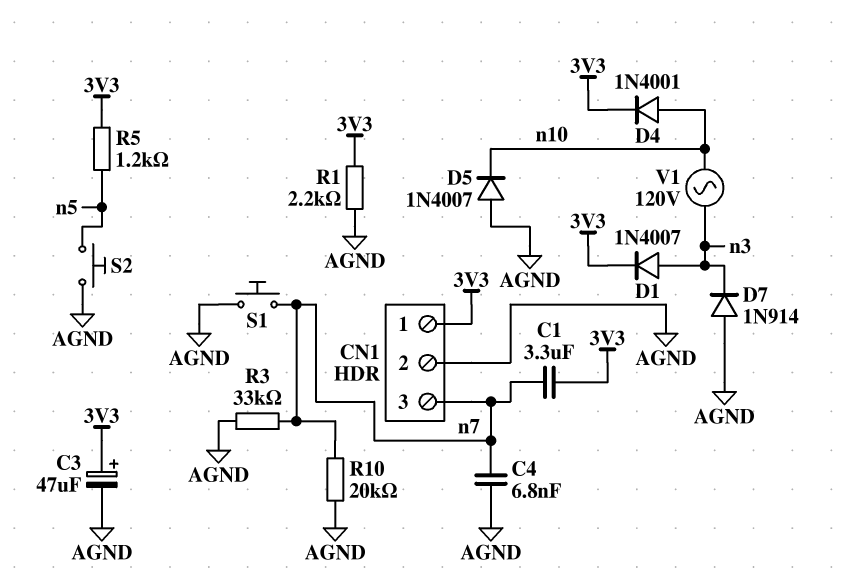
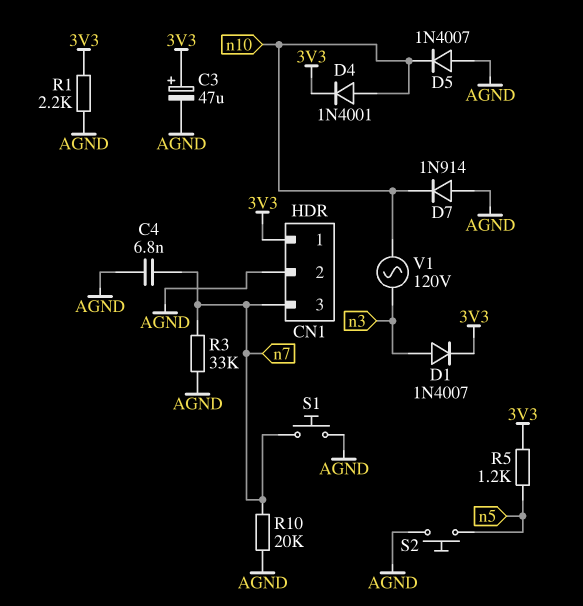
C1: 3.3uF (3V3, n7) -> none
D7: diode 1N914 (A AGND, K n3) -> diode 1N914 (A AGND, K n10)

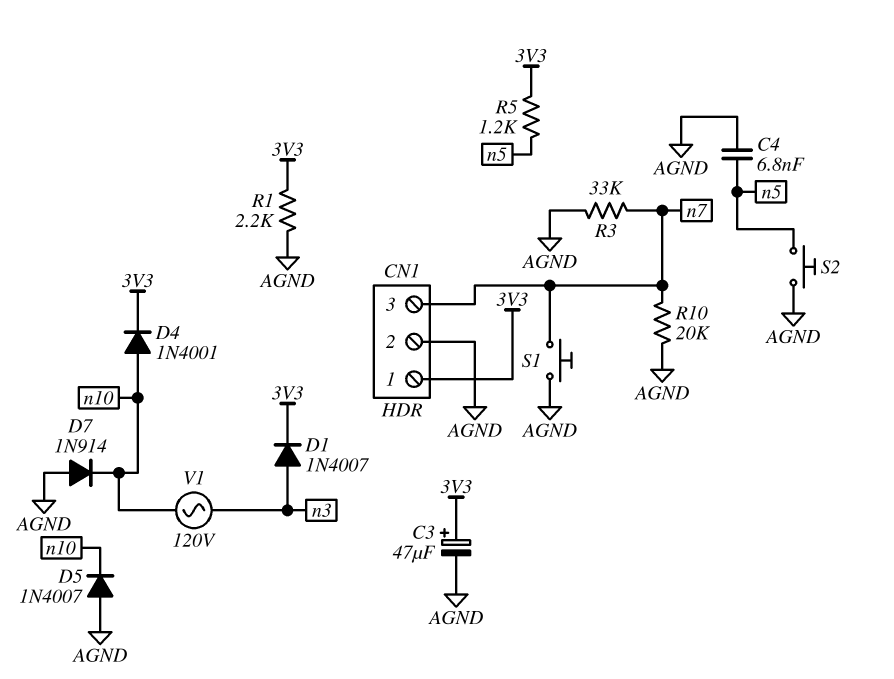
C4: 6.8nF (AGND, n7) -> 6.8nF (AGND, n5)

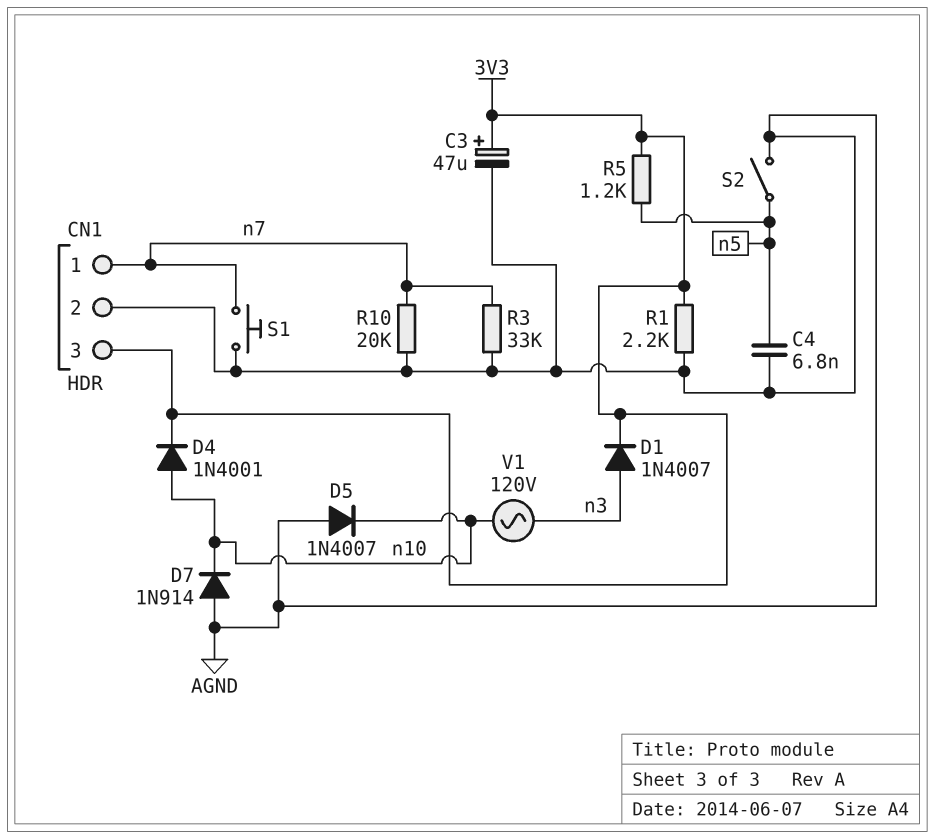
CN1 pin 1: 3V3 -> n7
CN1 pin 3: n7 -> 3V3
S2: button (AGND, n5) -> switch (AGND, n5)

